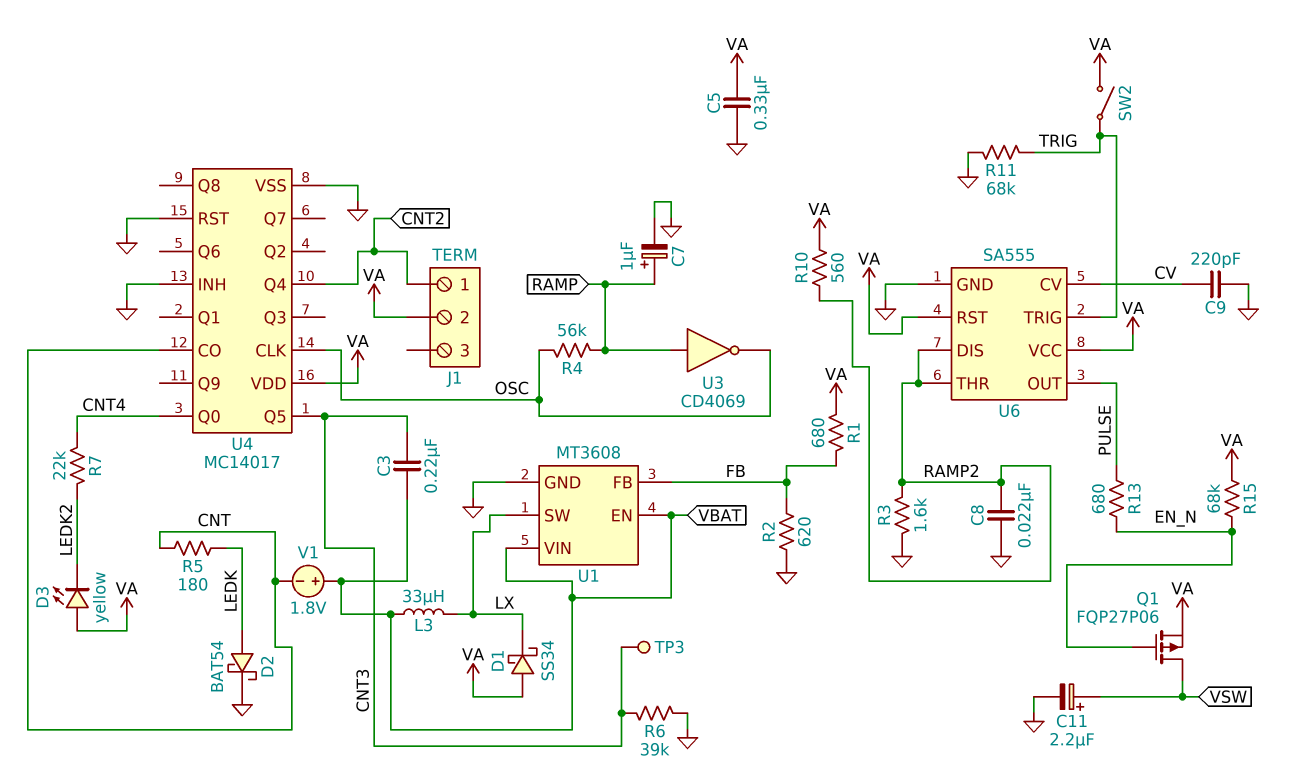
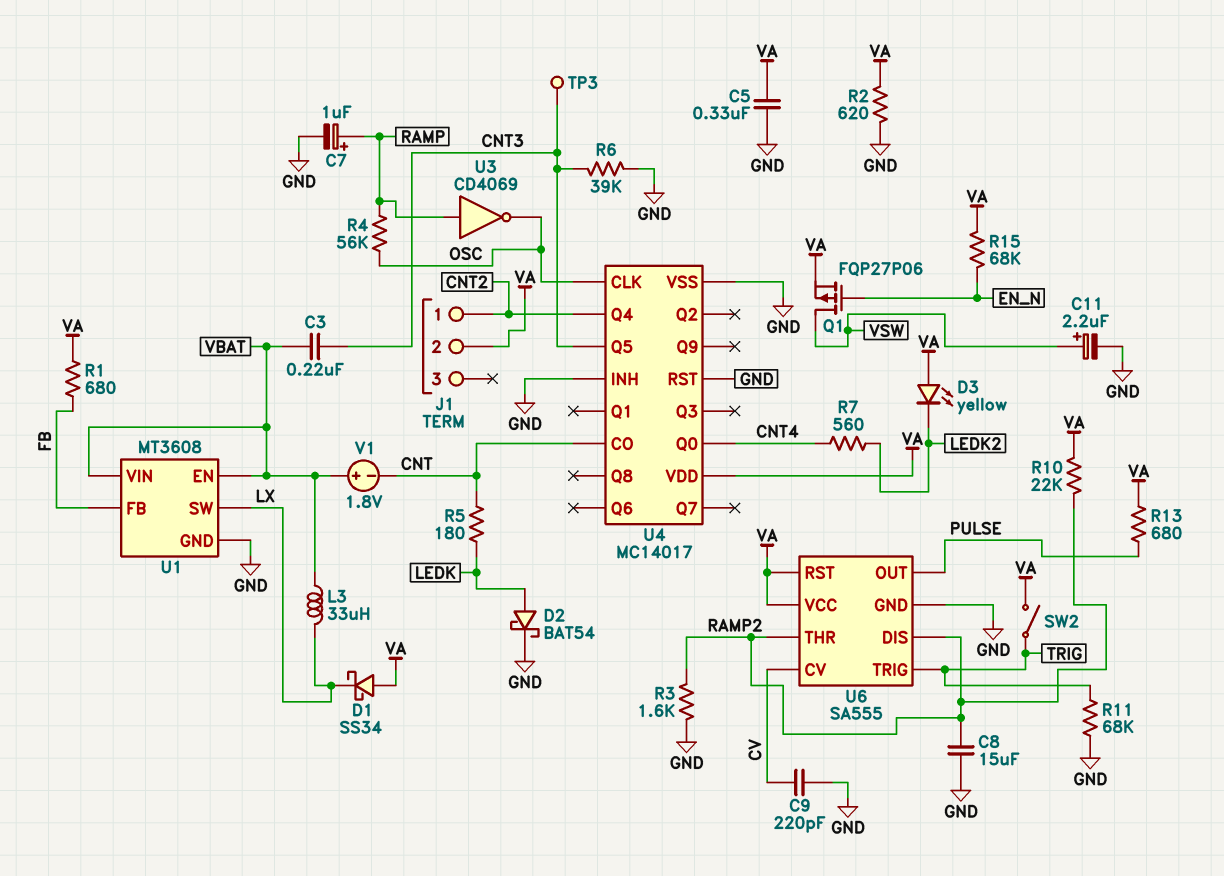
C8: 22nF (GND, RAMP2) -> 15uF (GND, RAMP2)
R2: 620 (FB, GND) -> 620 (GND, VA)
R7: 22k (CNT4, LEDK2) -> 560 (CNT4, LEDK2)
R10: 560 (RAMP2, VA) -> 22k (RAMP2, VA)
R13: 680 (EN_N, PULSE) -> 680 (PULSE, VA)

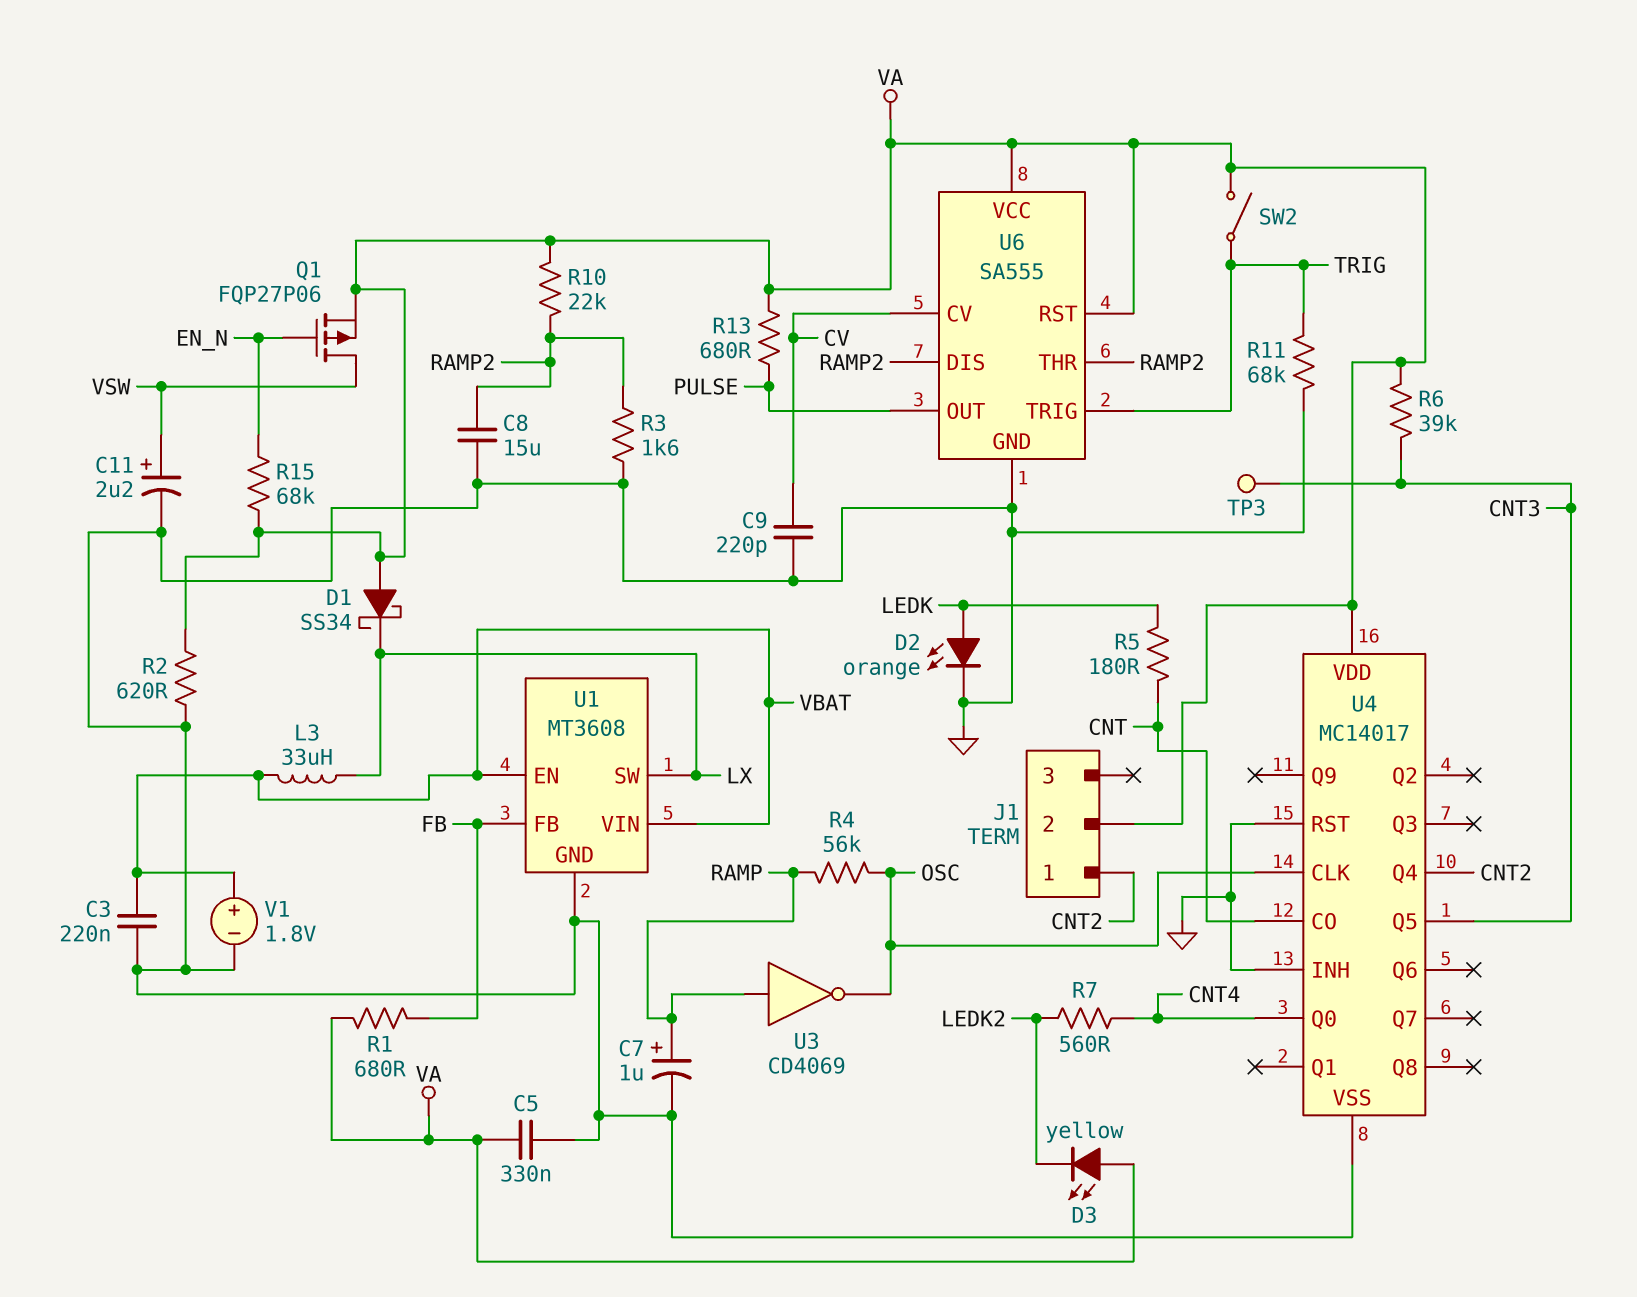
C3: 220nF (CNT3, VBAT) -> 220nF (GND, VBAT)
D2: schottky BAT54 (A LEDK, K GND) -> LED orange (A LEDK, K GND)
R6: 39k (CNT3, GND) -> 39k (CNT3, VA)
V1: 1.8V (plus VBAT, minus CNT) -> 1.8V (plus VBAT, minus GND)

